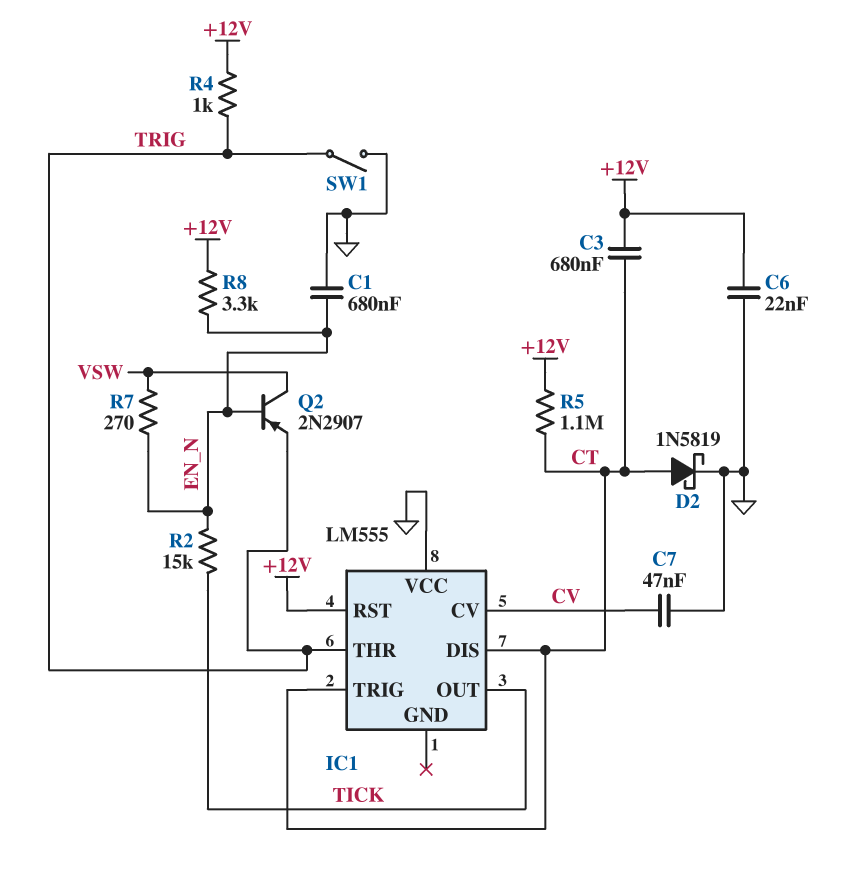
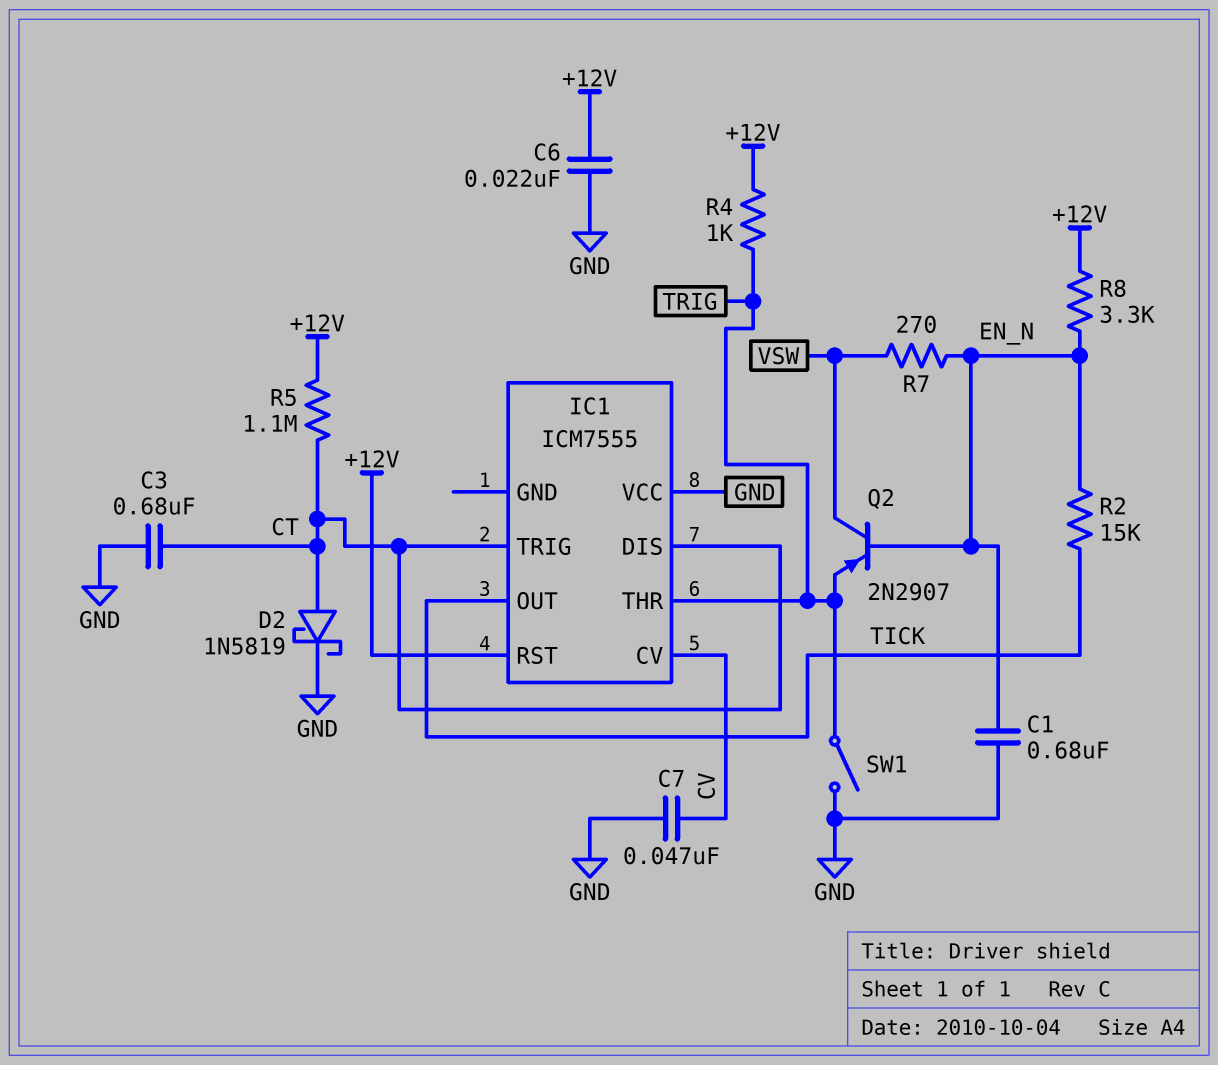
C3: 680nF (+12V, CT) -> 680nF (CT, GND)
IC1: LM555 -> ICM7555

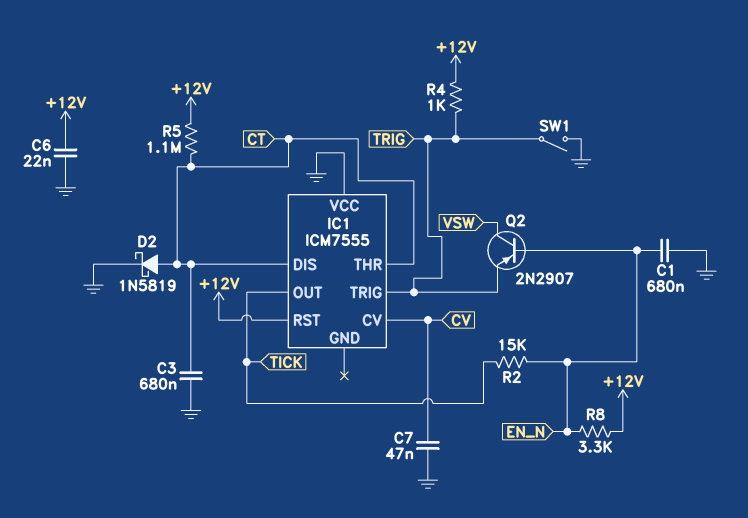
IC1 pin THR: TRIG -> CT
IC1 pin TRIG: CT -> TRIG
R7: 270 (EN_N, VSW) -> none

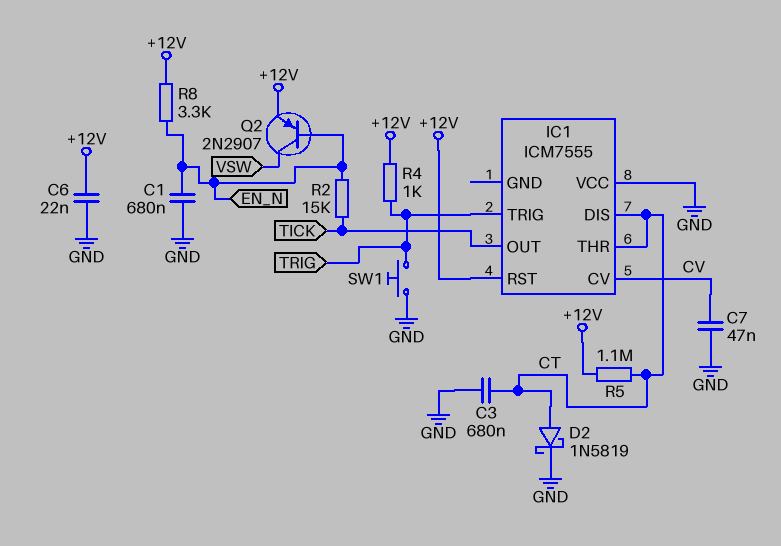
Q2: PNP 2N2907 (B EN_N, C VSW, E TRIG) -> PNP 2N2907 (B EN_N, C VSW, E +12V)
SW1: switch (GND, TRIG) -> button (GND, TRIG)

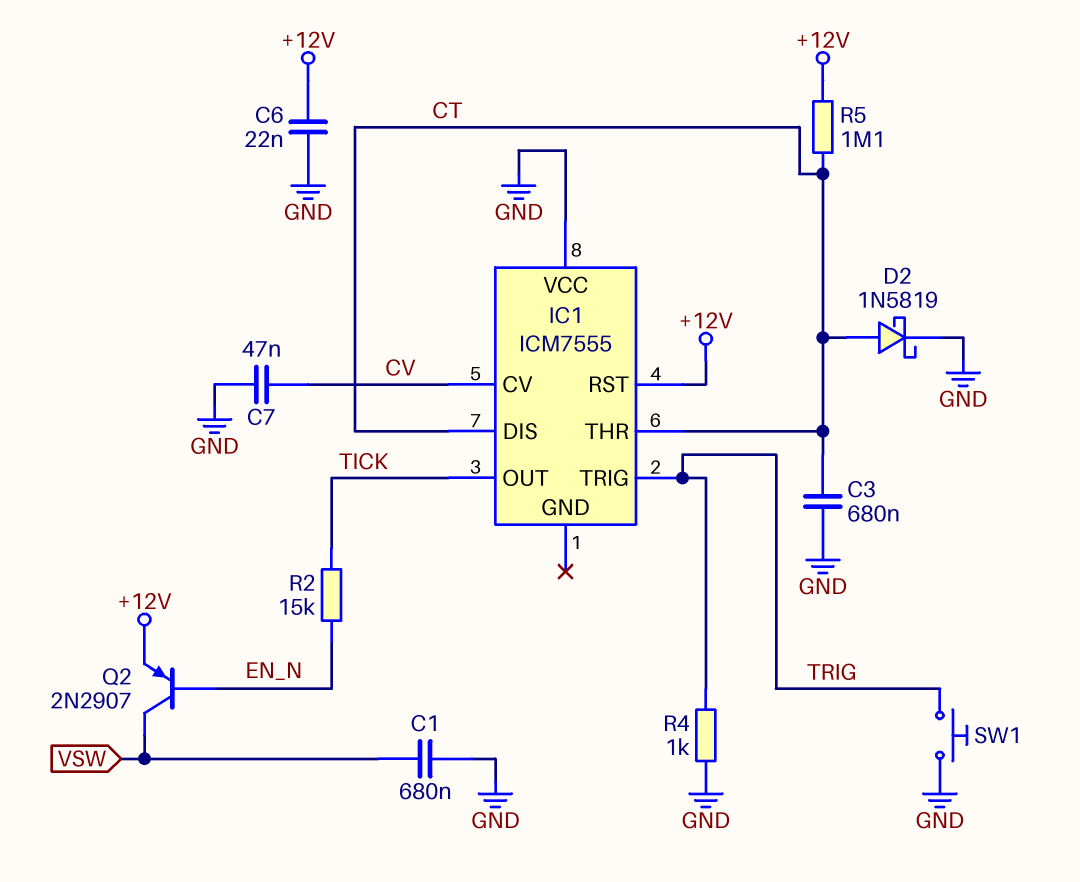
C1: 680nF (EN_N, GND) -> 680nF (GND, VSW)
R4: 1k (+12V, TRIG) -> 1k (GND, TRIG)
R8: 3.3k (+12V, EN_N) -> none

